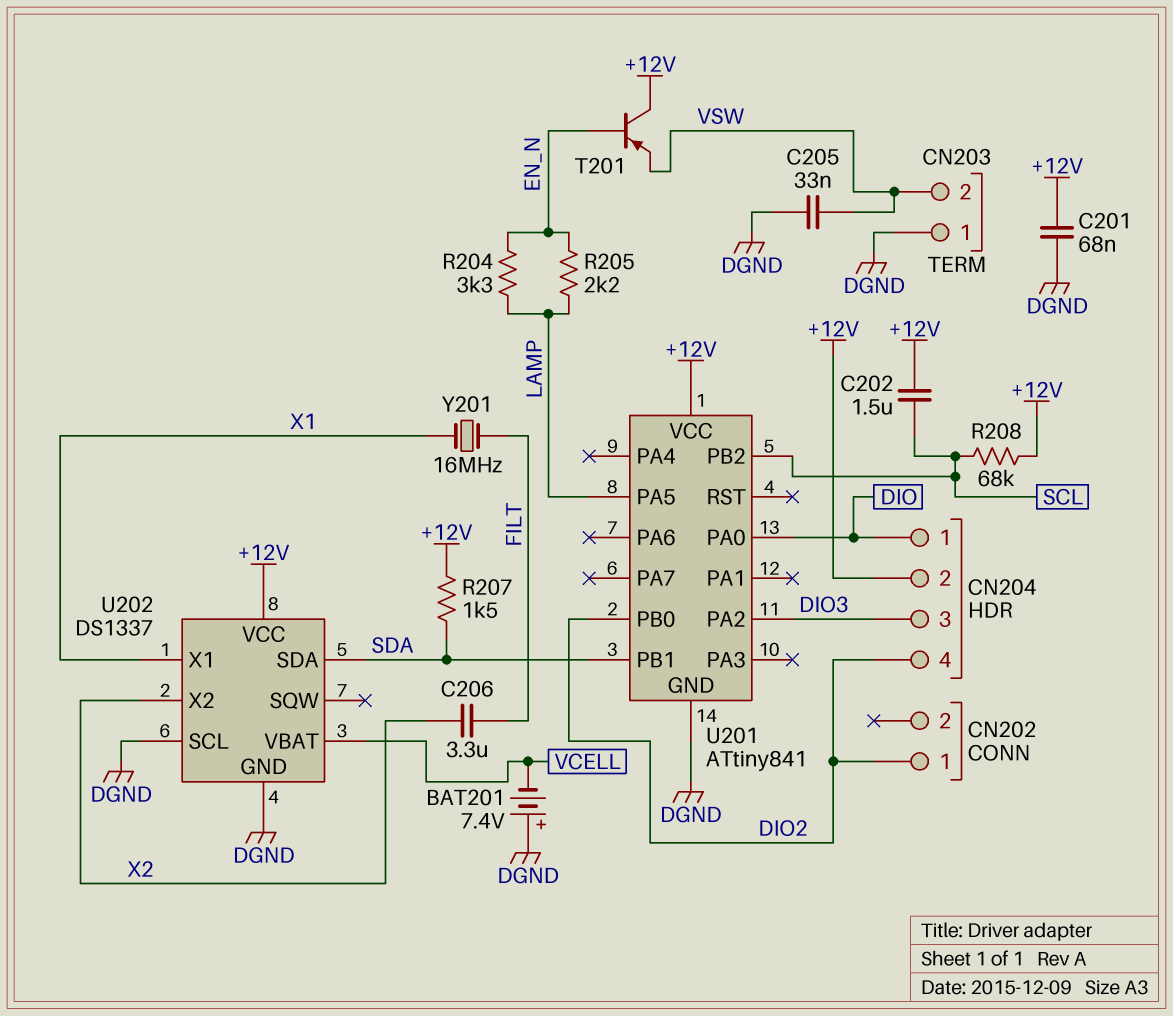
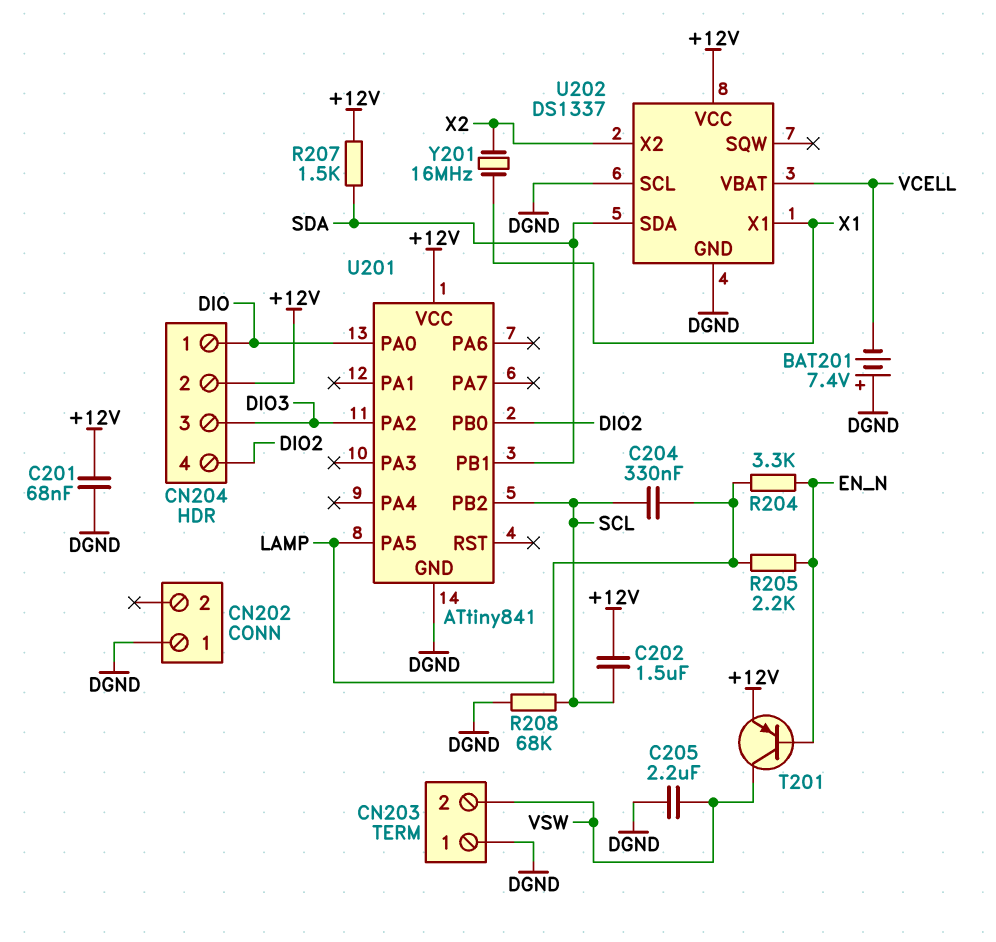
C204: none -> 330nF (LAMP, SCL)
C205: 33nF (DGND, VSW) -> 2.2uF (DGND, VSW)
C206: 3.3uF (FILT, X2) -> none
CN202 pin 1: DIO2 -> DGND
R208: 68k (+12V, SCL) -> 68k (DGND, SCL)
T201: PNP (B EN_N, C +12V, E VSW) -> PNP (B EN_N, C VSW, E +12V)
Y201: 16MHz (FILT, X1) -> 16MHz (X1, X2)

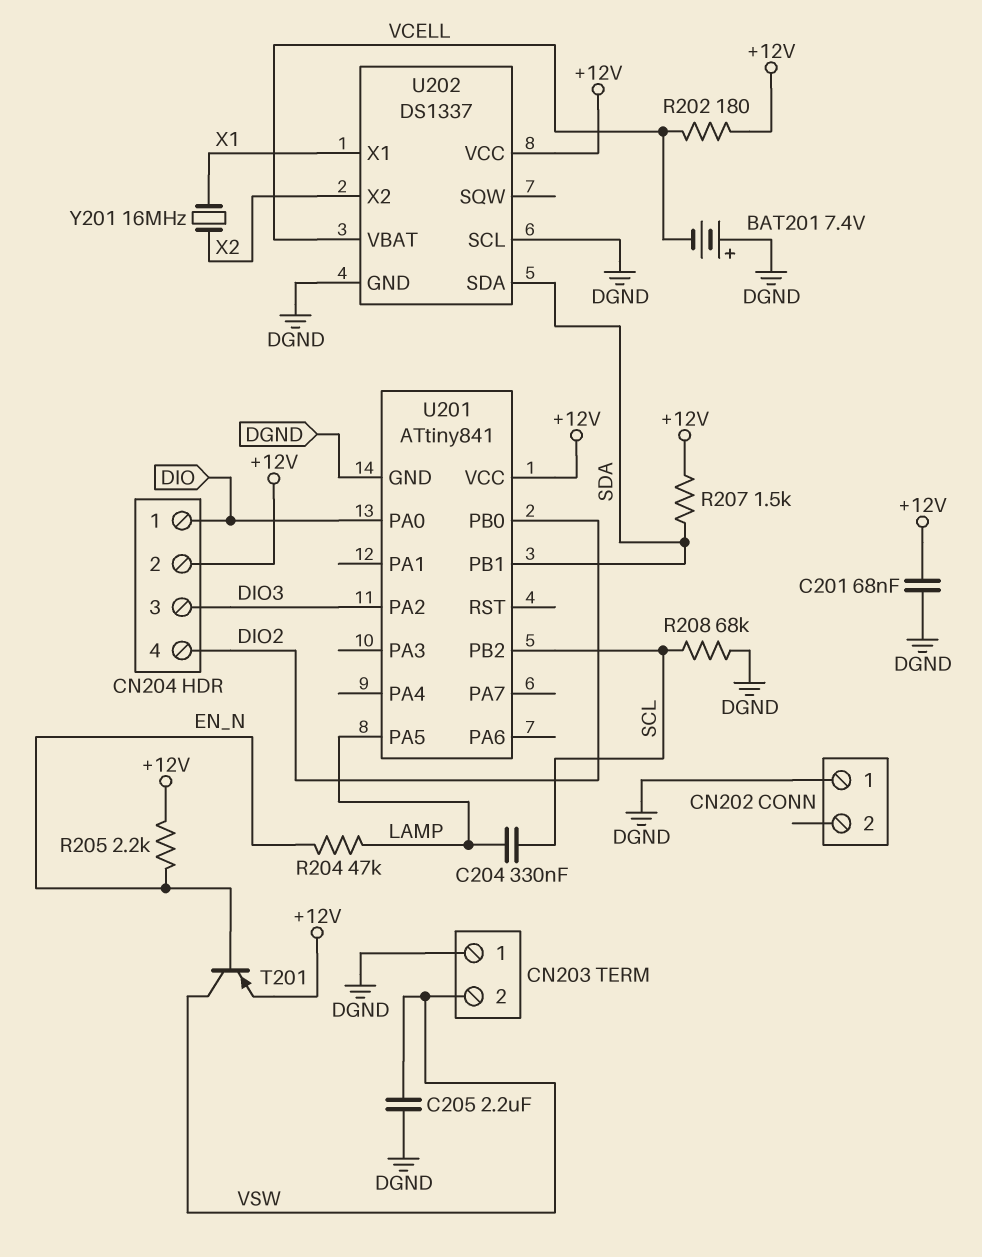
C202: 1.5uF (+12V, SCL) -> none
R202: none -> 180 (+12V, VCELL)
R204: 3.3k (EN_N, LAMP) -> 47k (EN_N, LAMP)
R205: 2.2k (EN_N, LAMP) -> 2.2k (+12V, EN_N)

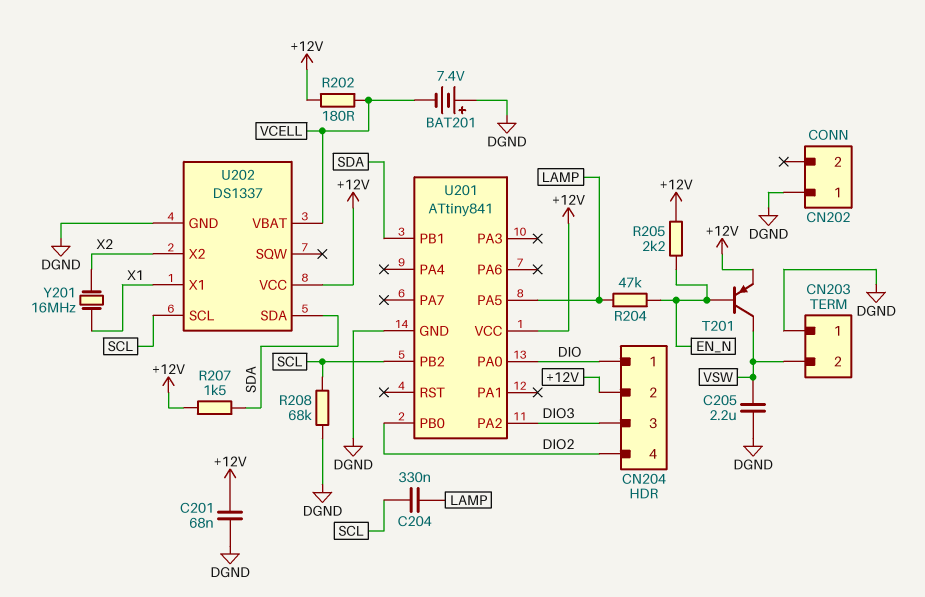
U202 pin SCL: DGND -> SCL

